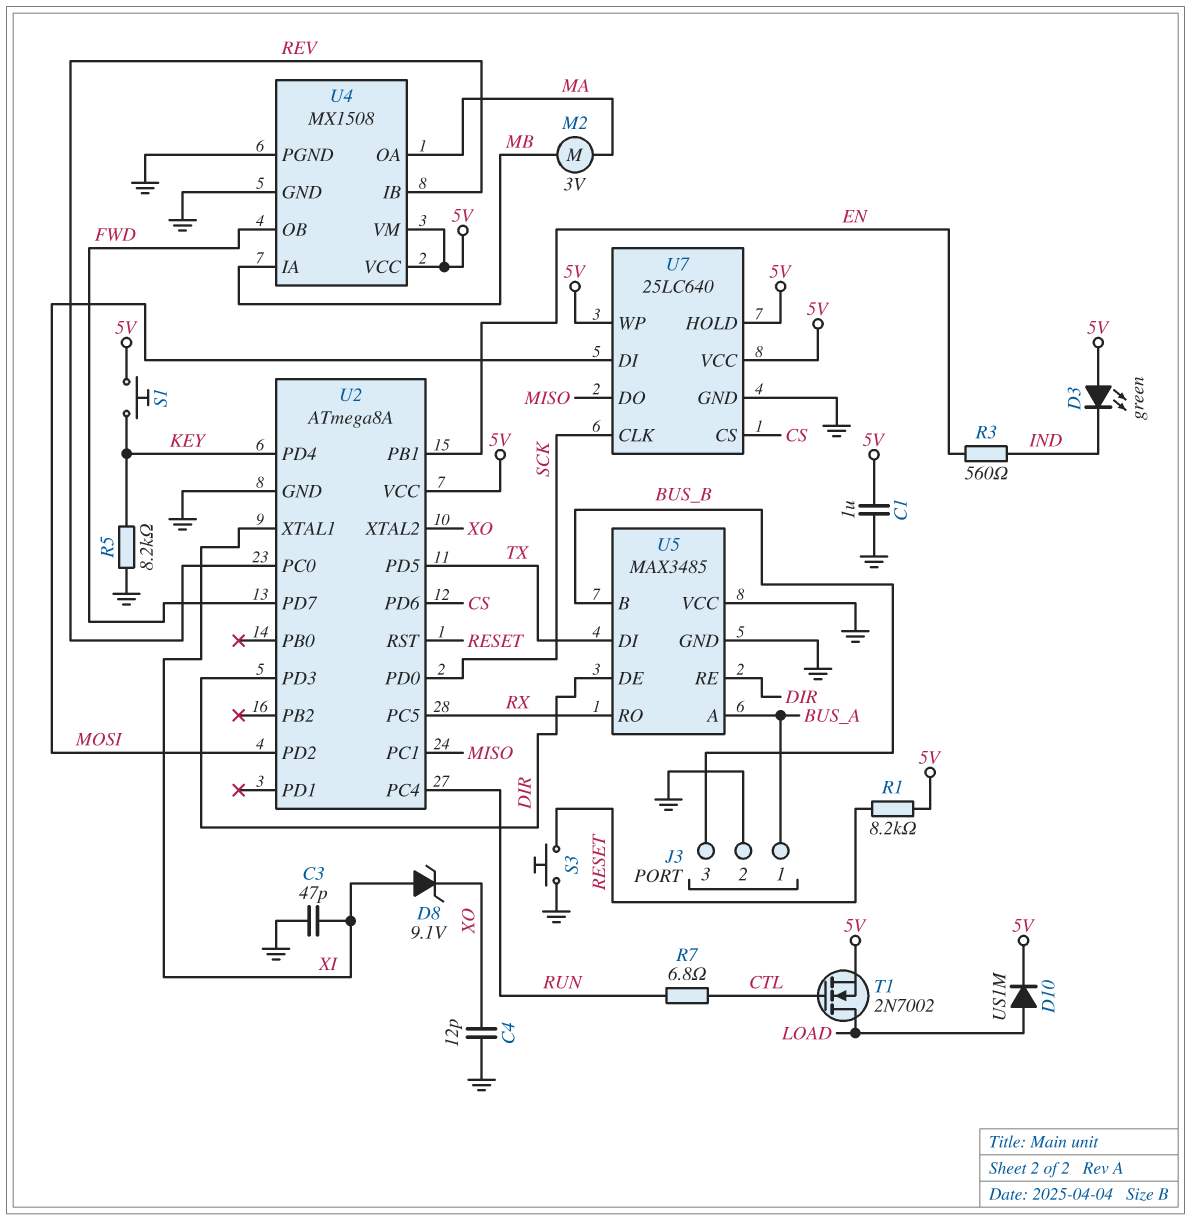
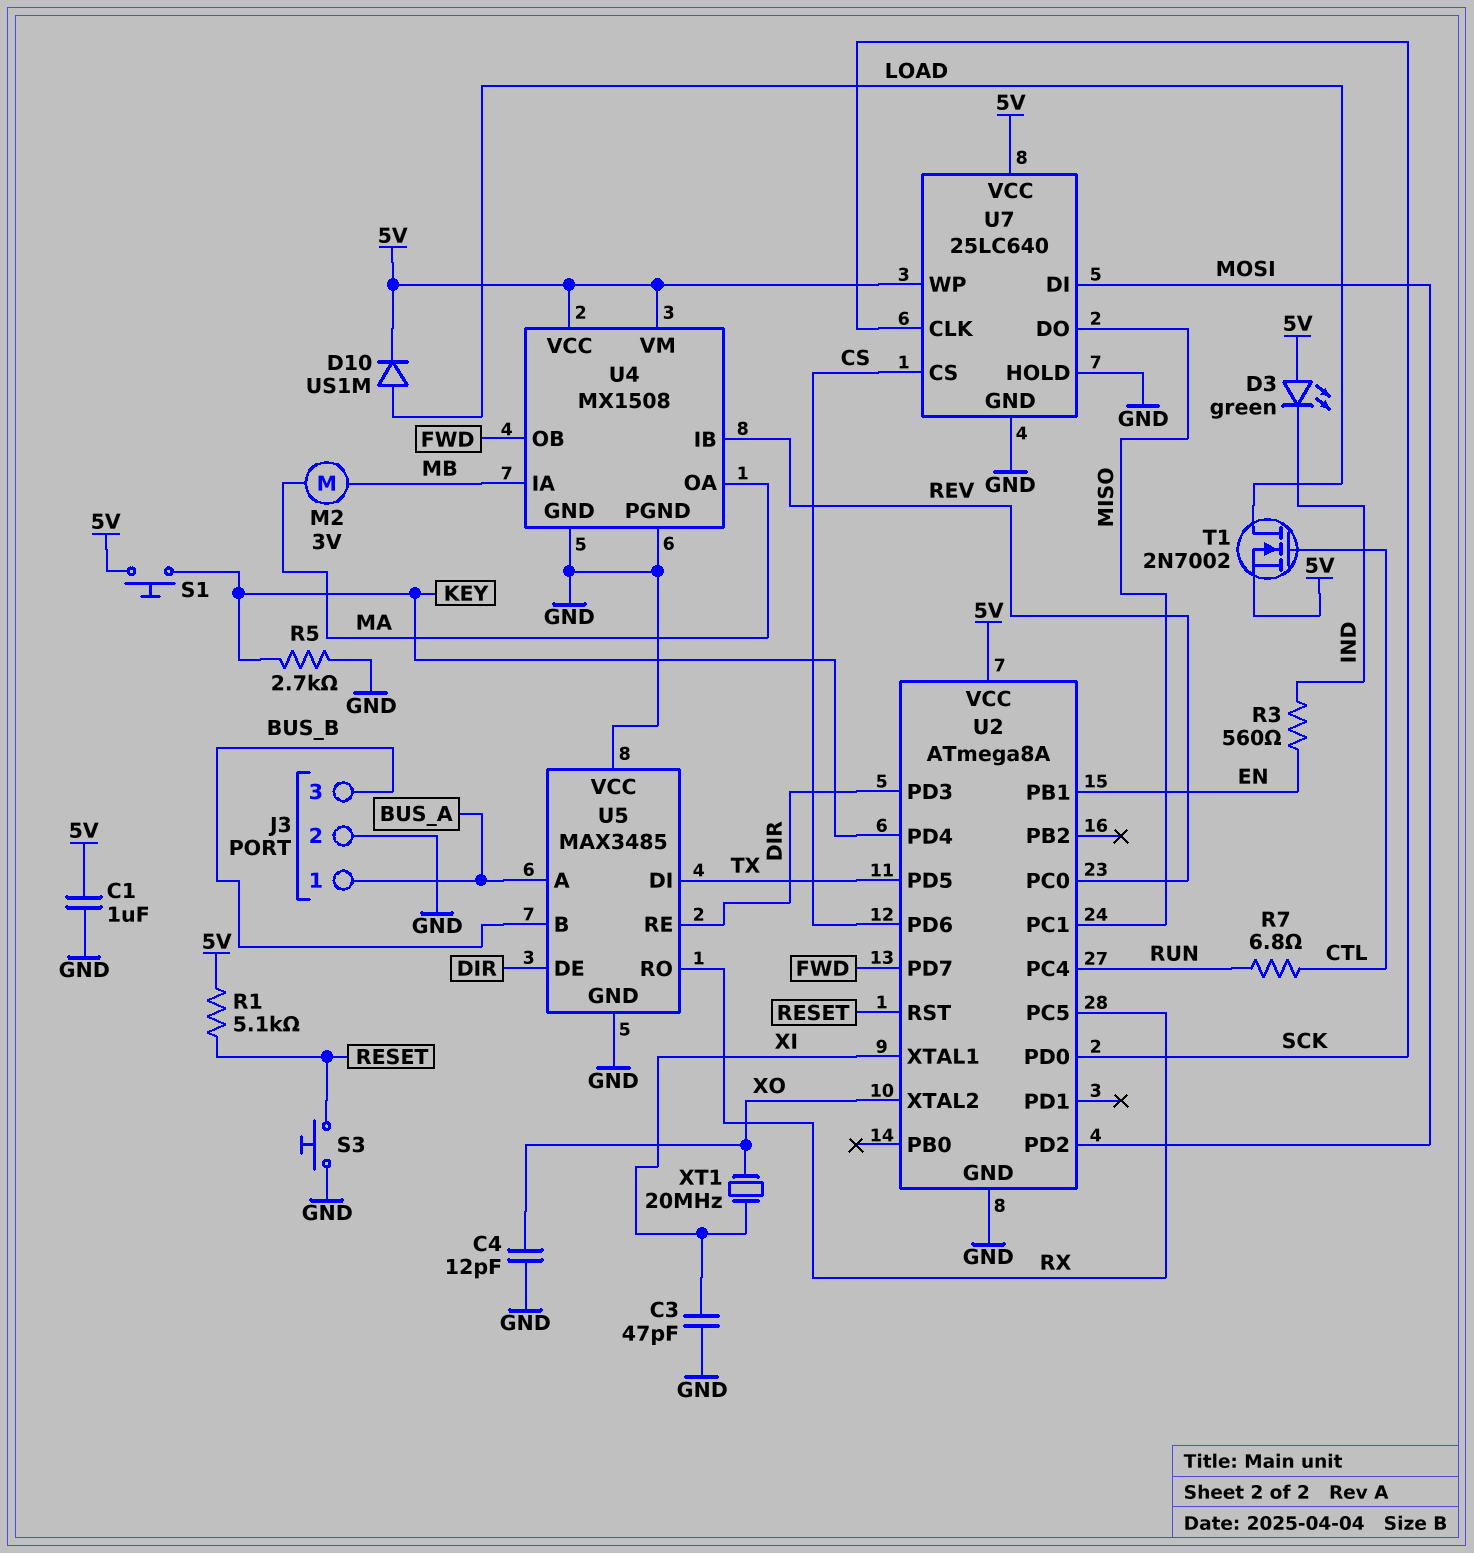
D8: zener 9.1V (A XI, K XO) -> none
R1: 8.2k (5V, RESET) -> 5.1k (5V, RESET)
R5: 8.2k (GND, KEY) -> 2.7k (GND, KEY)
U7 pin HOLD: 5V -> GND
XT1: none -> 20MHz (XI, XO)

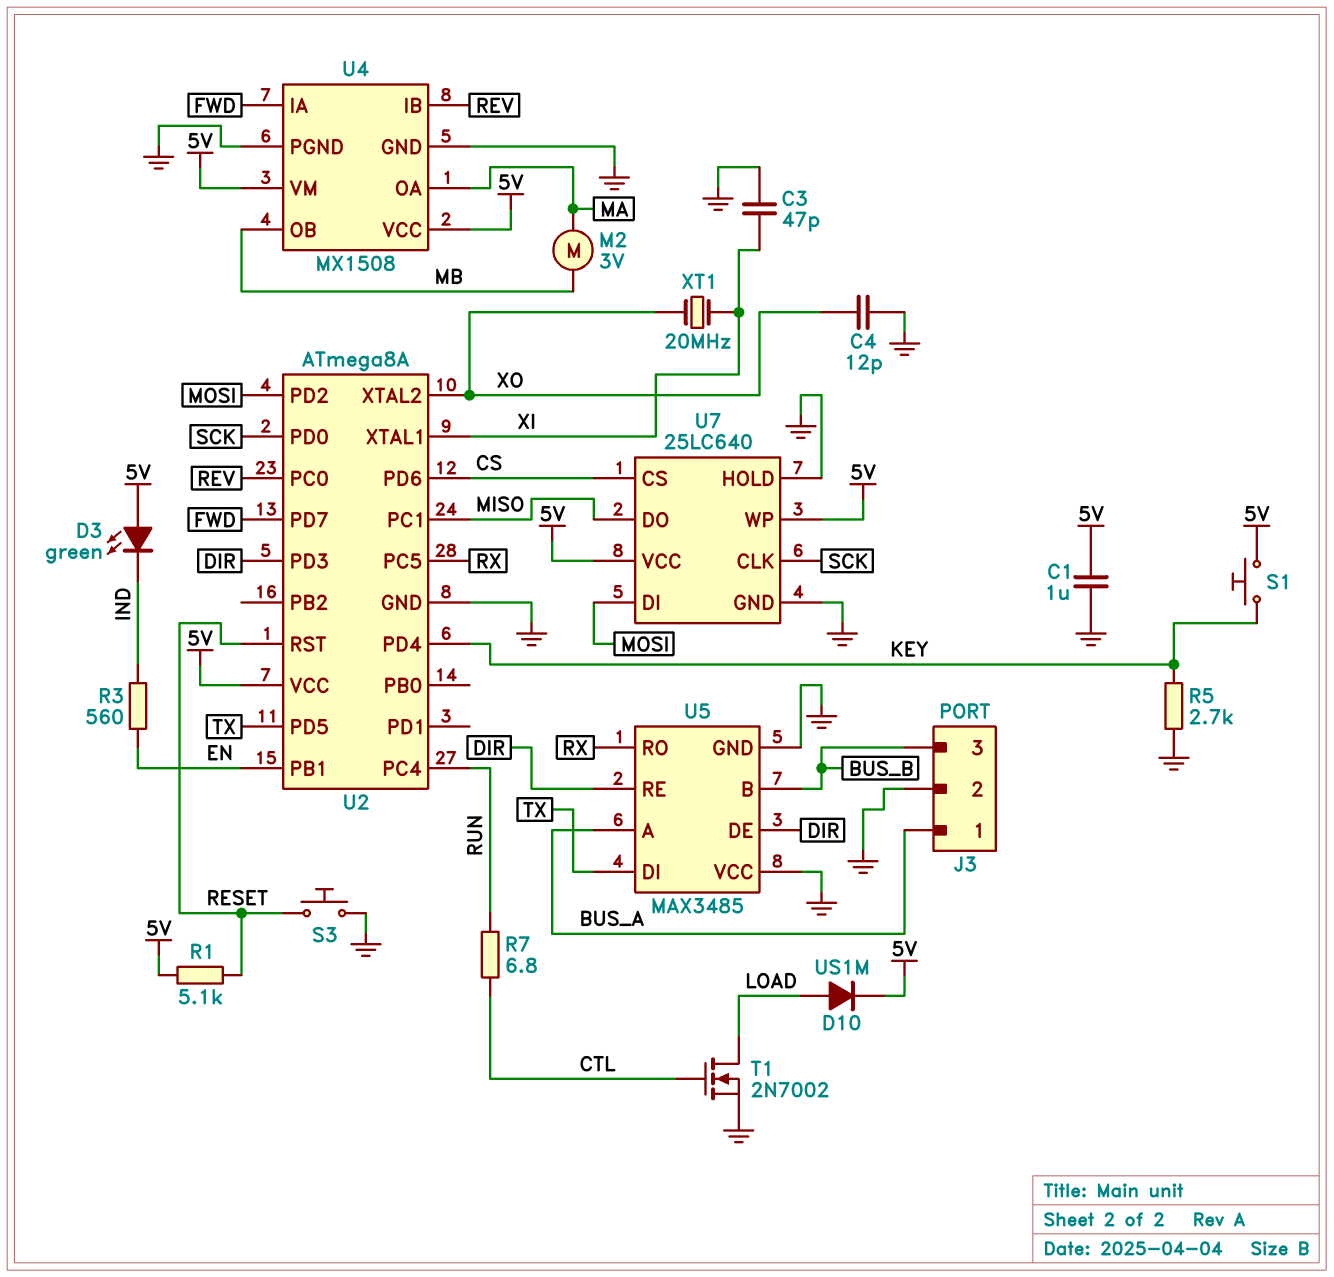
T1: NMOS 2N7002 (G CTL, D LOAD, S 5V) -> NMOS 2N7002 (G CTL, D LOAD, S GND)
U4 pin IA: MB -> FWD
U4 pin OB: FWD -> MB

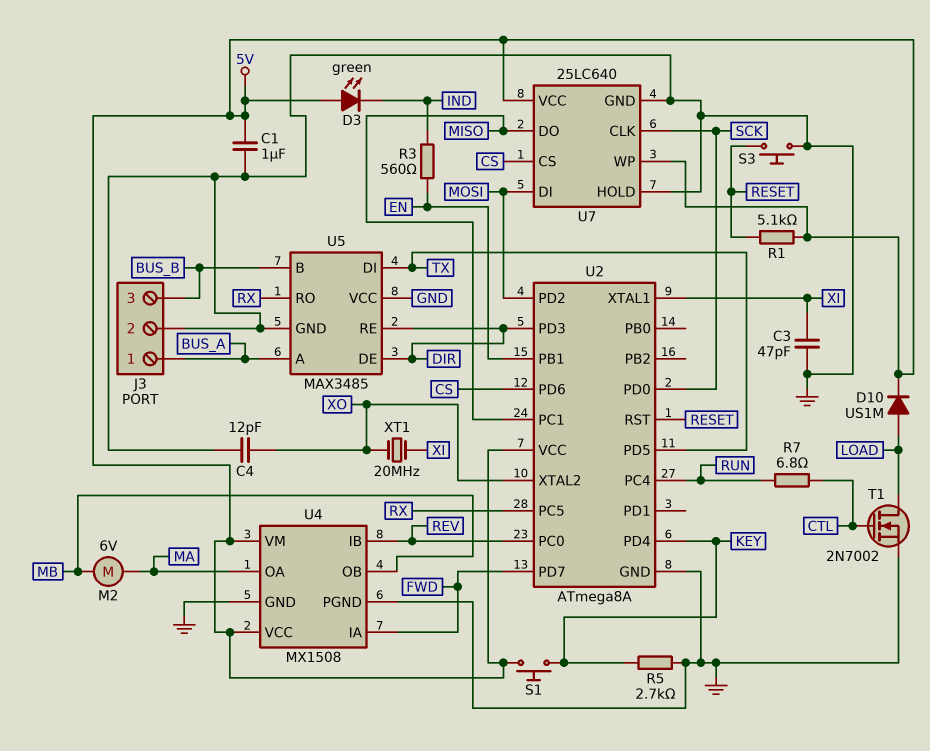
M2: motor 3V (MA, MB) -> motor 6V (MA, MB)

